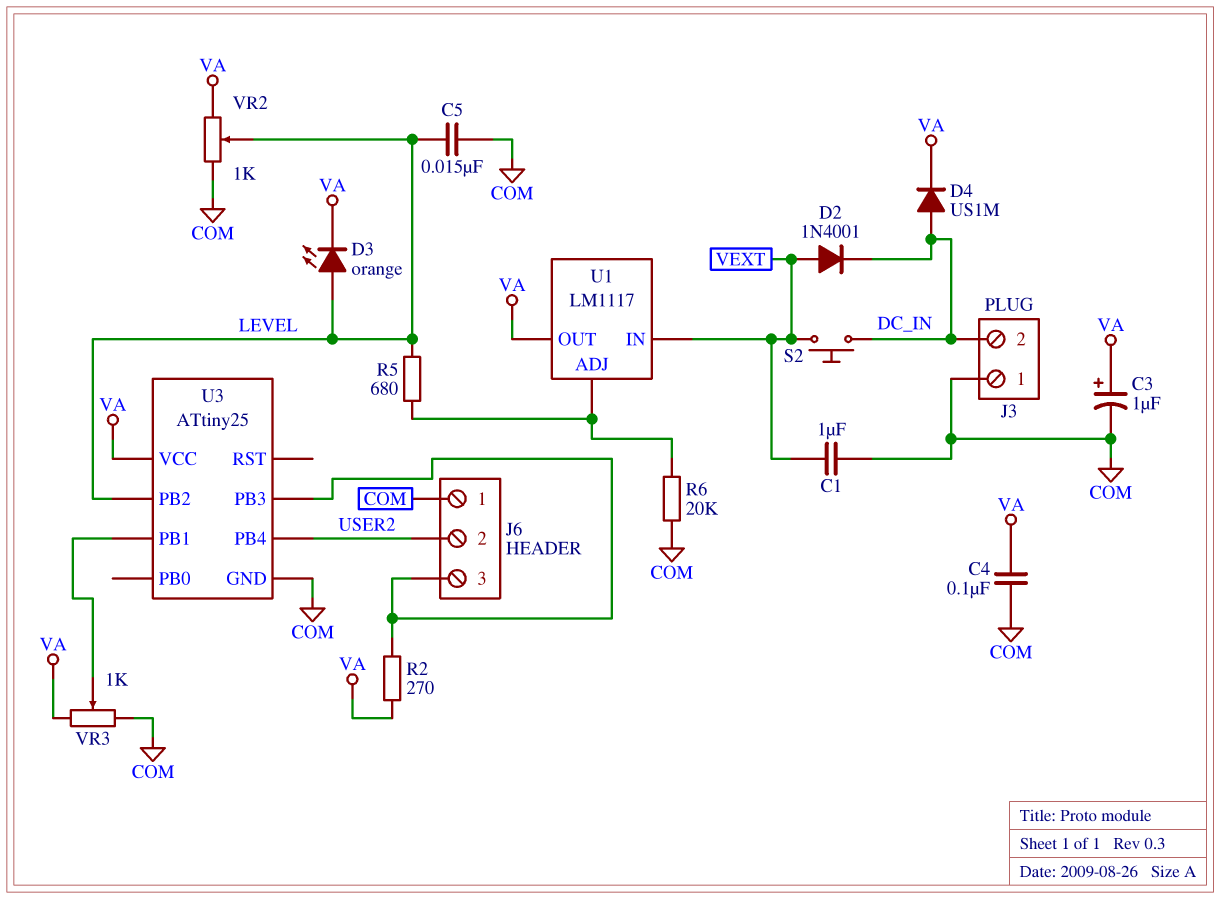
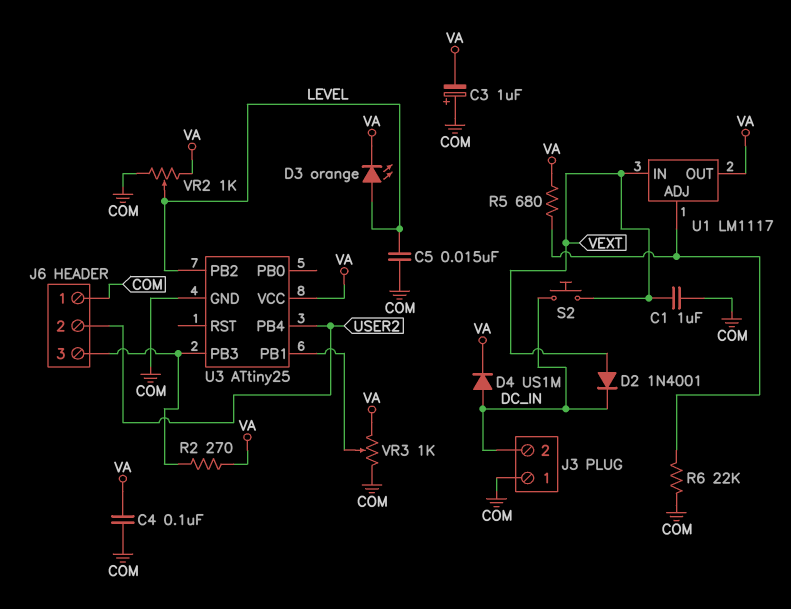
C3: 1uF (plus VA, minus COM) -> 1uF (plus COM, minus VA)
R5: 680 (LEVEL, U1/ADJ) -> 680 (U1/ADJ, VA)
R6: 20k (COM, U1/ADJ) -> 22k (COM, U1/ADJ)

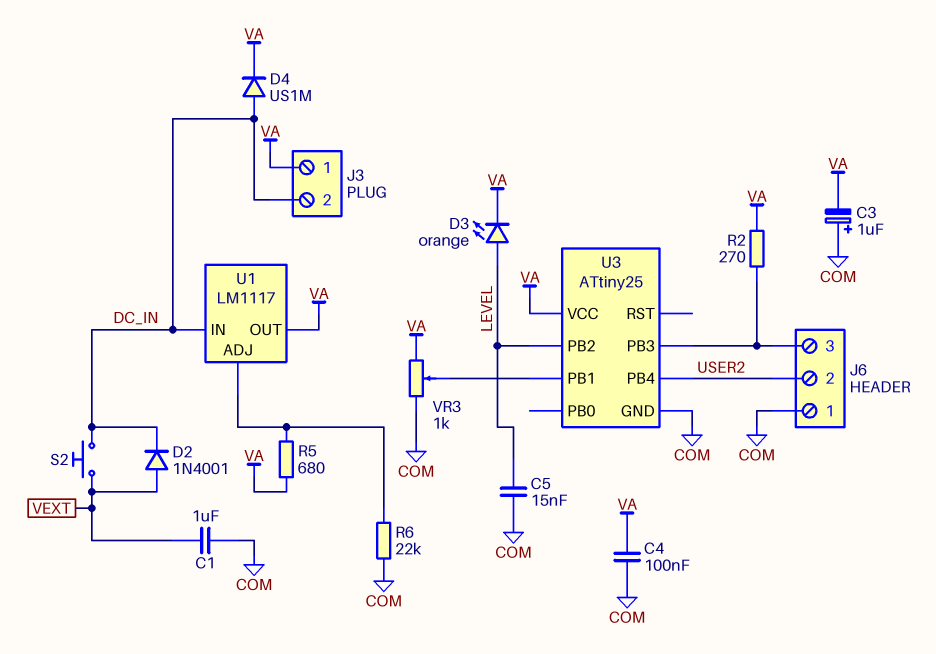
J3 pin 1: COM -> VA
U1 pin IN: VEXT -> DC_IN
VR2: 1k (COM, VA, wiper LEVEL) -> none

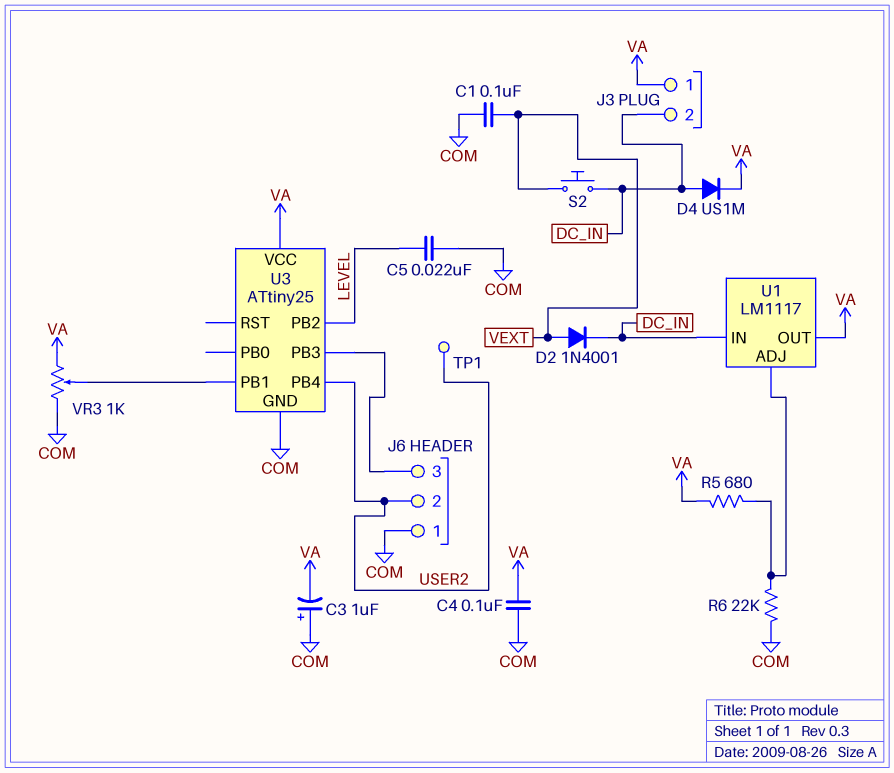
C1: 1uF (COM, VEXT) -> 100nF (COM, VEXT)
C5: 15nF (COM, LEVEL) -> 22nF (COM, LEVEL)
D3: LED orange (A LEVEL, K VA) -> none
R2: 270 (J6/3, VA) -> none
TP1: none -> test point (USER2)

